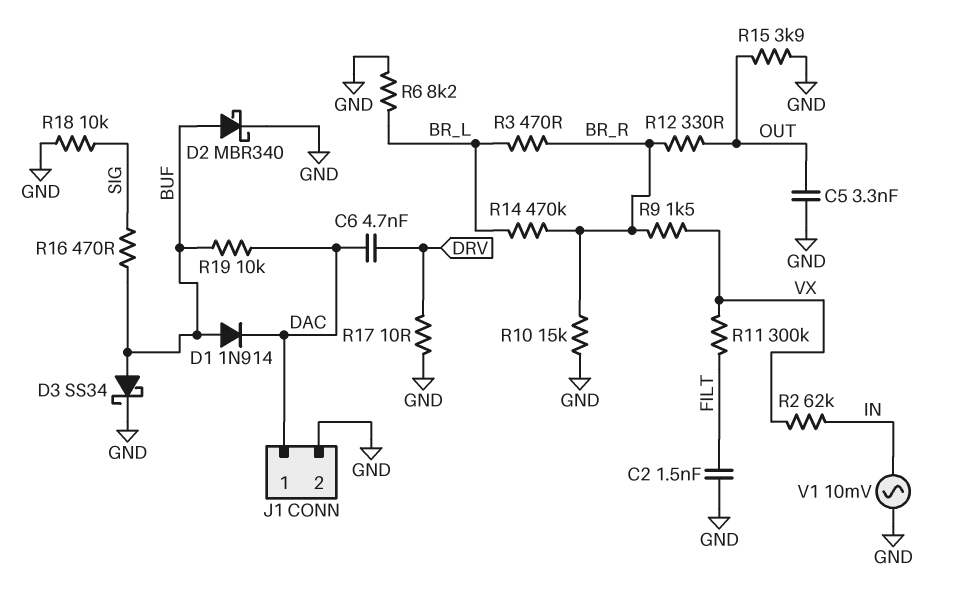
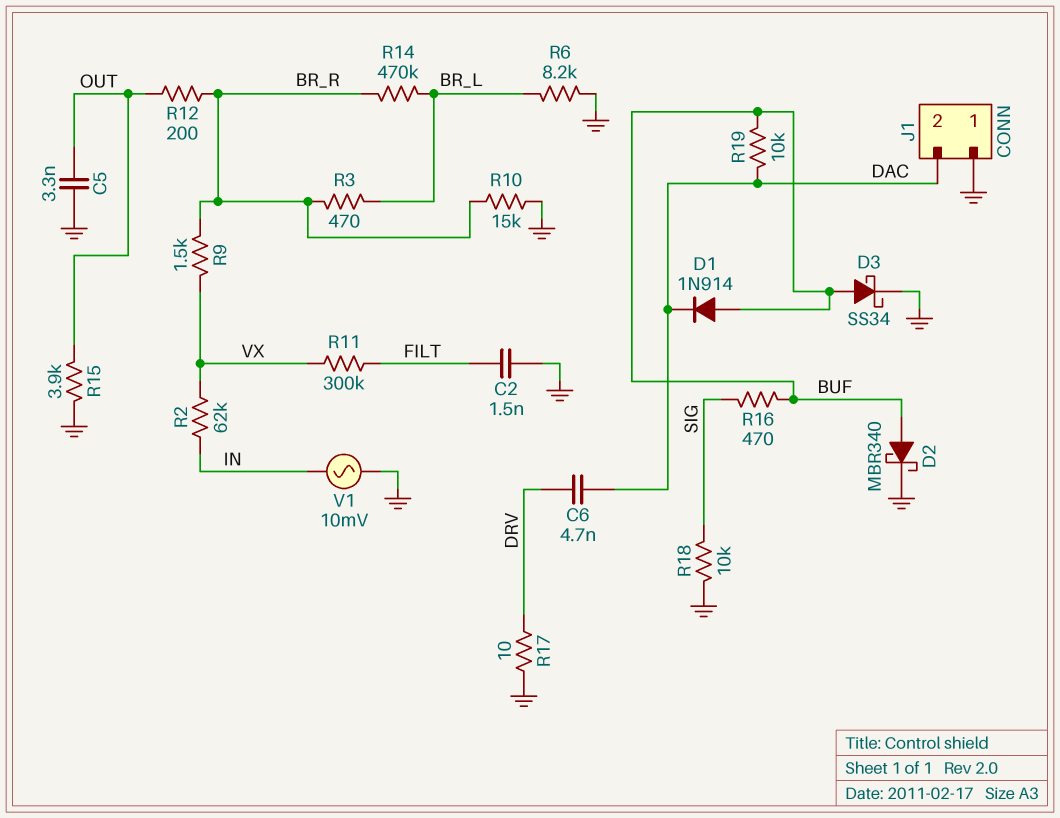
J1 pin 1: DAC -> GND
J1 pin 2: GND -> DAC
R12: 330 (BR_R, OUT) -> 200 (BR_R, OUT)

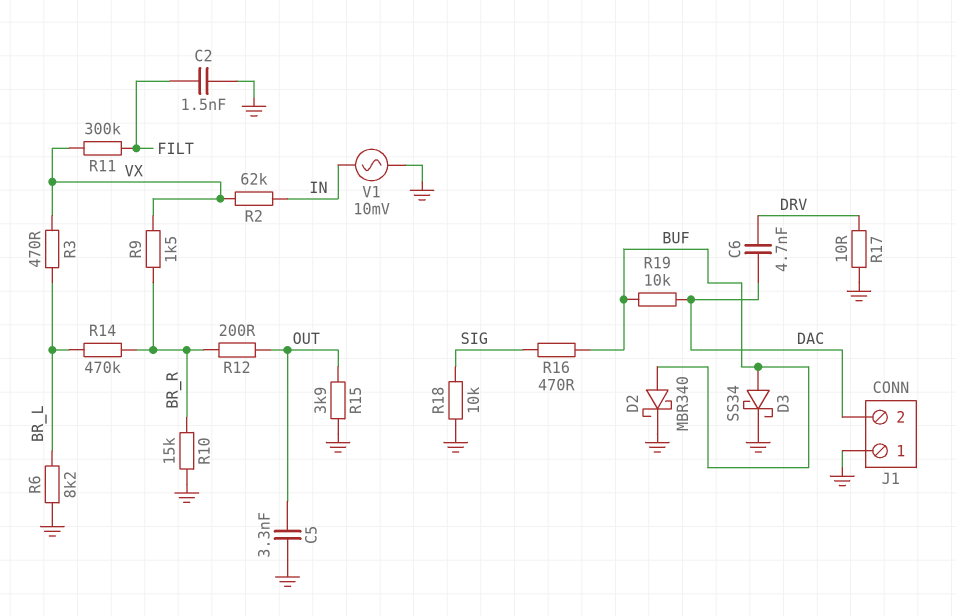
D1: diode 1N914 (A BUF, K DAC) -> none
R3: 470 (BR_L, BR_R) -> 470 (BR_L, VX)

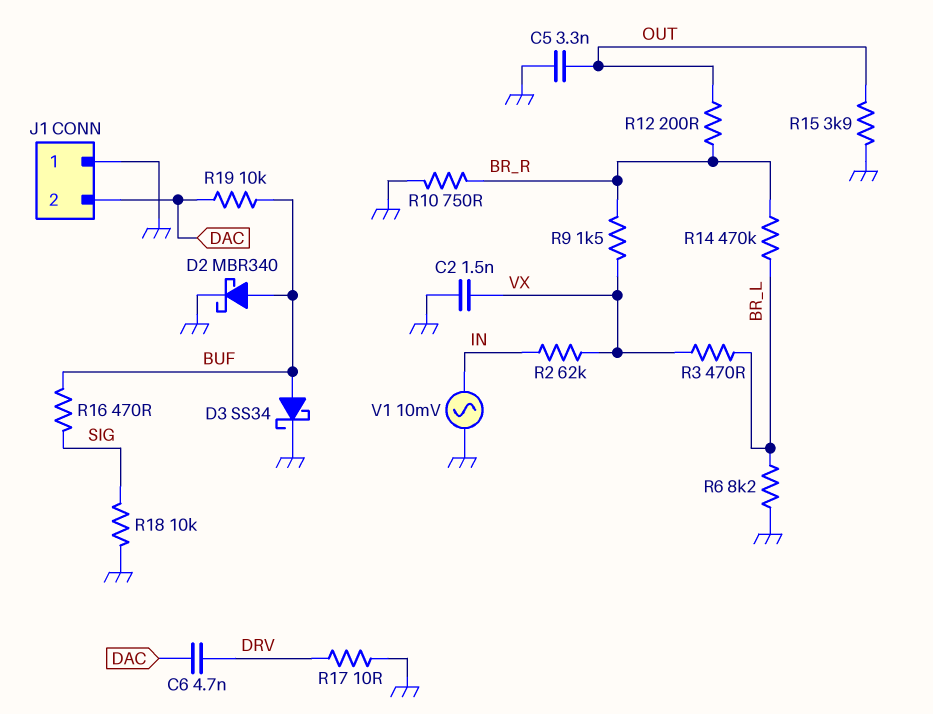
C2: 1.5nF (FILT, GND) -> 1.5nF (GND, VX)
R10: 15k (BR_R, GND) -> 750 (BR_R, GND)
R11: 300k (FILT, VX) -> none

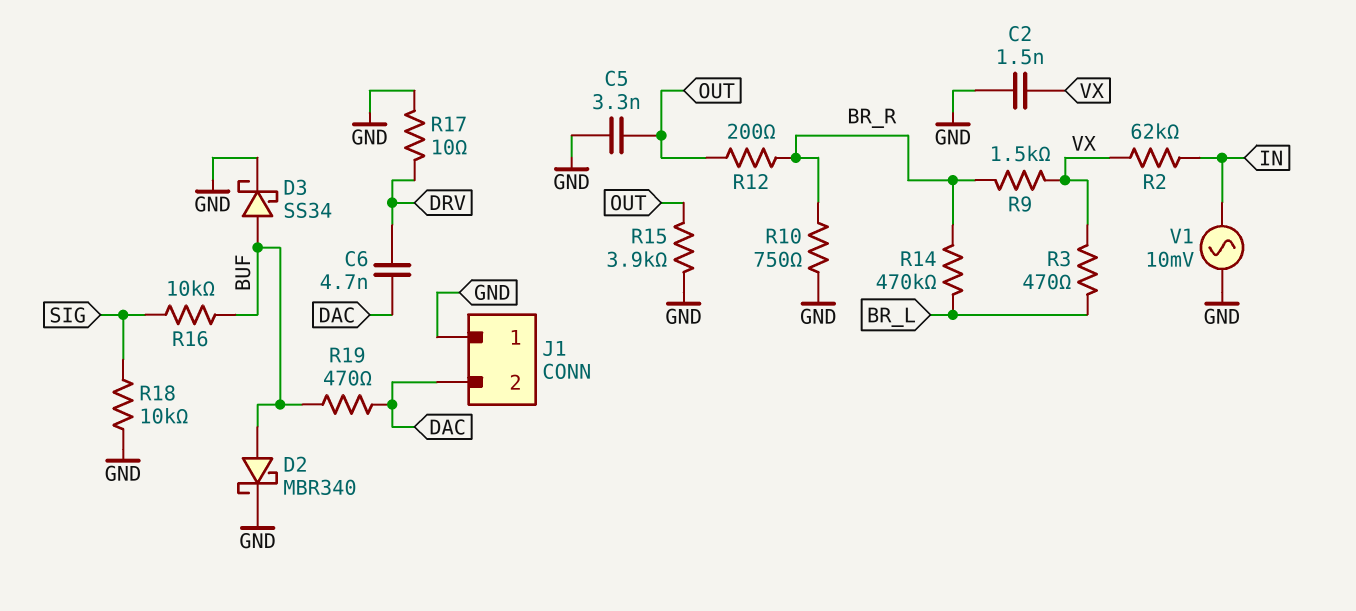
R6: 8.2k (BR_L, GND) -> none
R16: 470 (BUF, SIG) -> 10k (BUF, SIG)
R19: 10k (BUF, DAC) -> 470 (BUF, DAC)

